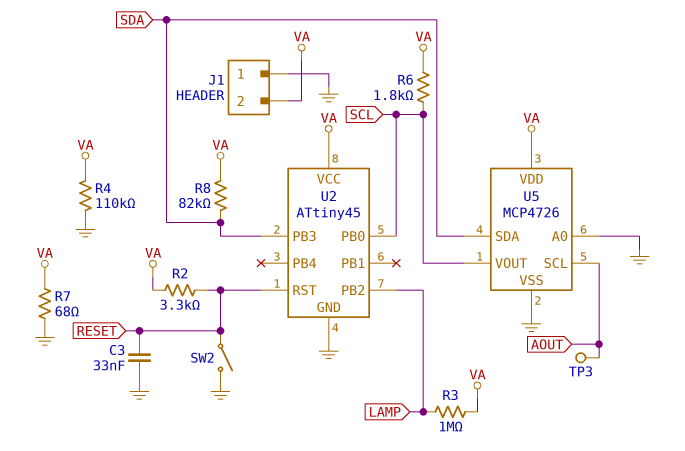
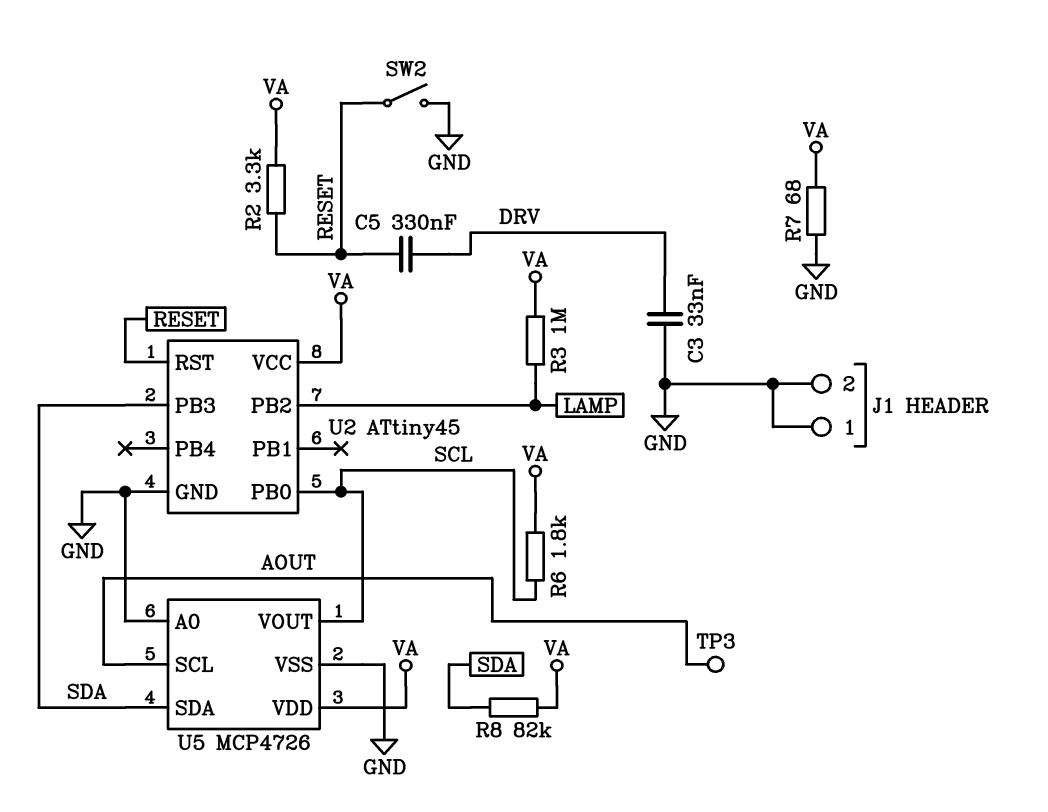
C3: 33nF (GND, RESET) -> 33nF (DRV, GND)
C5: none -> 330nF (DRV, RESET)
J1 pin 2: VA -> GND
R4: 110k (GND, VA) -> none

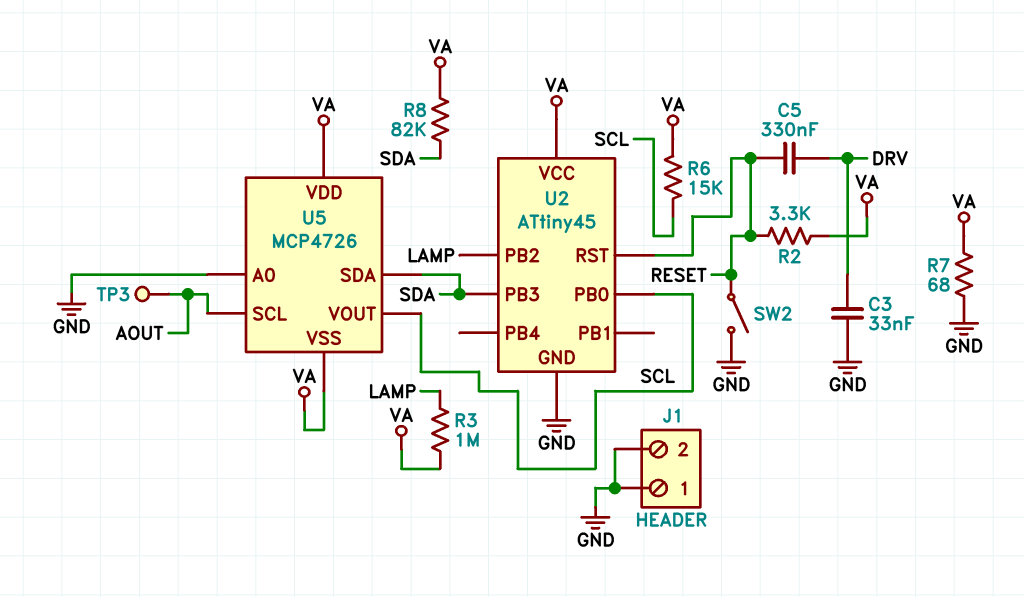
R6: 1.8k (SCL, VA) -> 15k (SCL, VA)
U5 pin VSS: GND -> VA

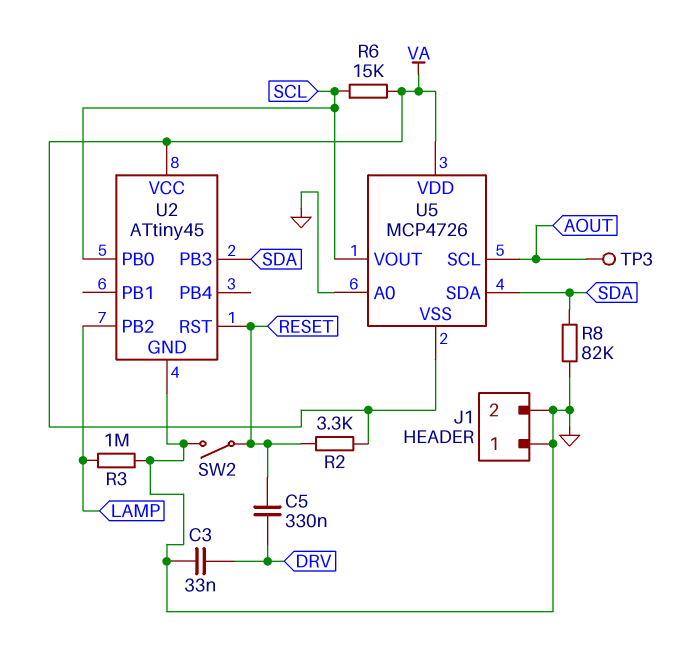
R3: 1M (LAMP, VA) -> 1M (GND, LAMP)
R7: 68 (GND, VA) -> none
R8: 82k (SDA, VA) -> 82k (GND, SDA)

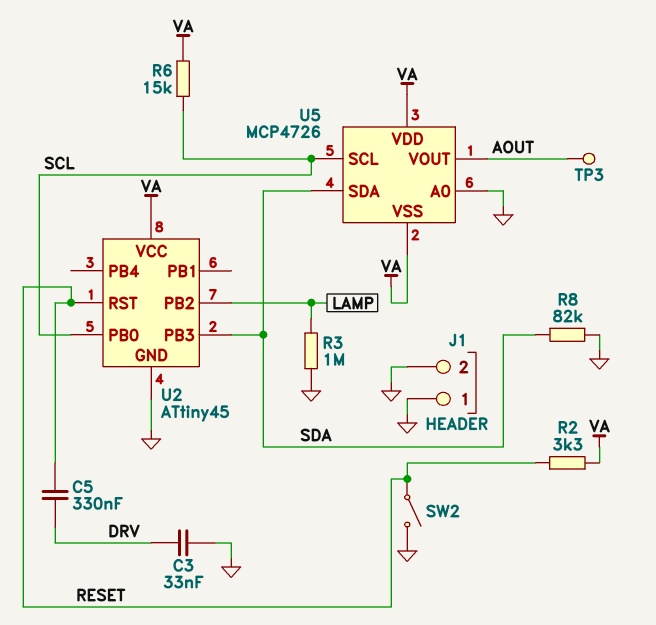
U5 pin SCL: AOUT -> SCL
U5 pin VOUT: SCL -> AOUT

